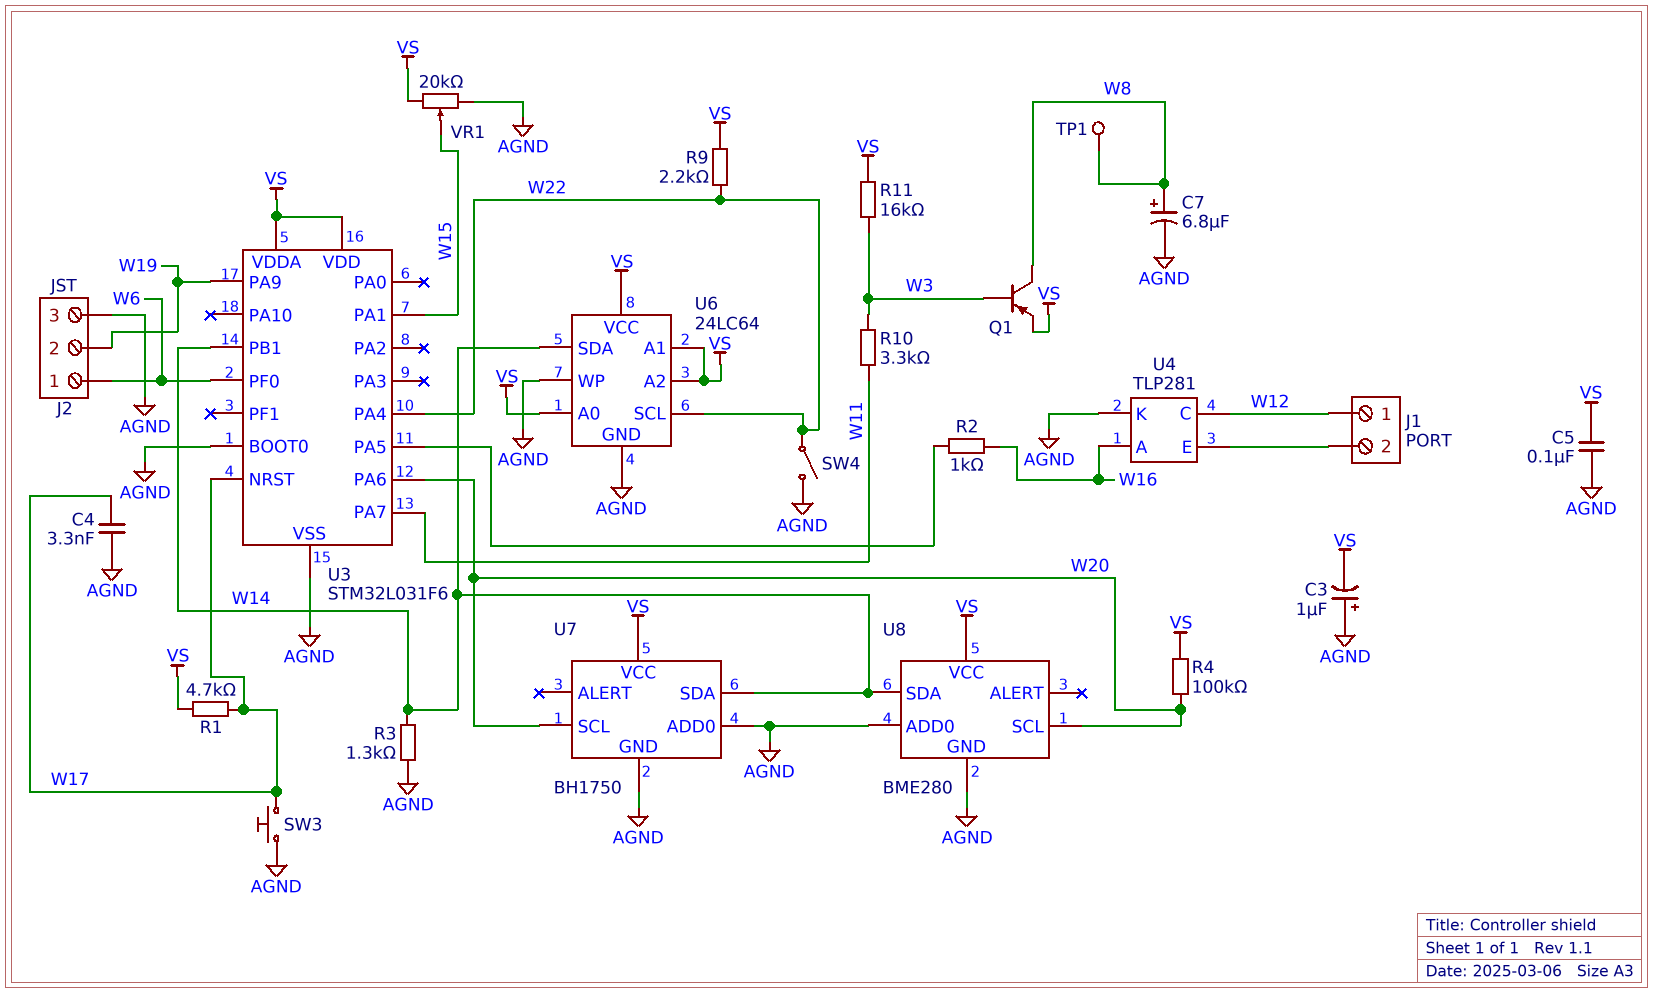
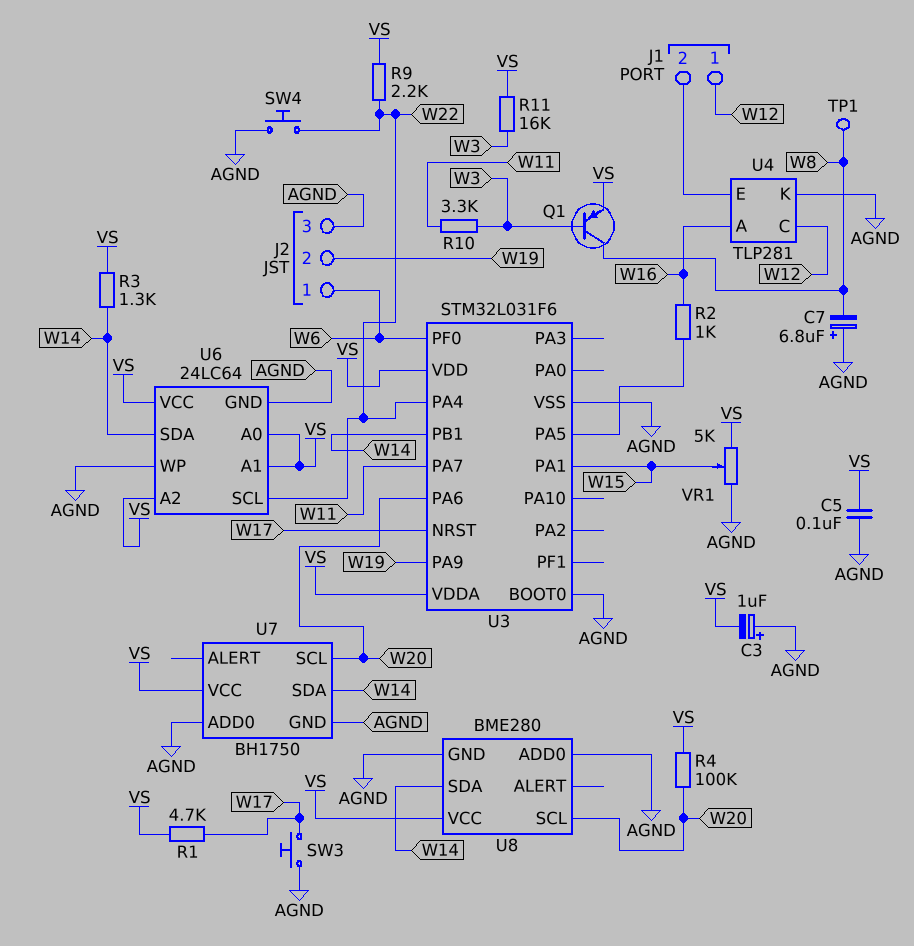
C4: 3.3nF (AGND, W17) -> none
C7: 6.8uF (plus W8, minus AGND) -> 6.8uF (plus AGND, minus W8)
R3: 1.3k (AGND, W14) -> 1.3k (VS, W14)
SW4: switch (AGND, W22) -> button (AGND, W22)
VR1: 20k (AGND, VS, wiper W15) -> 5k (AGND, VS, wiper W15)

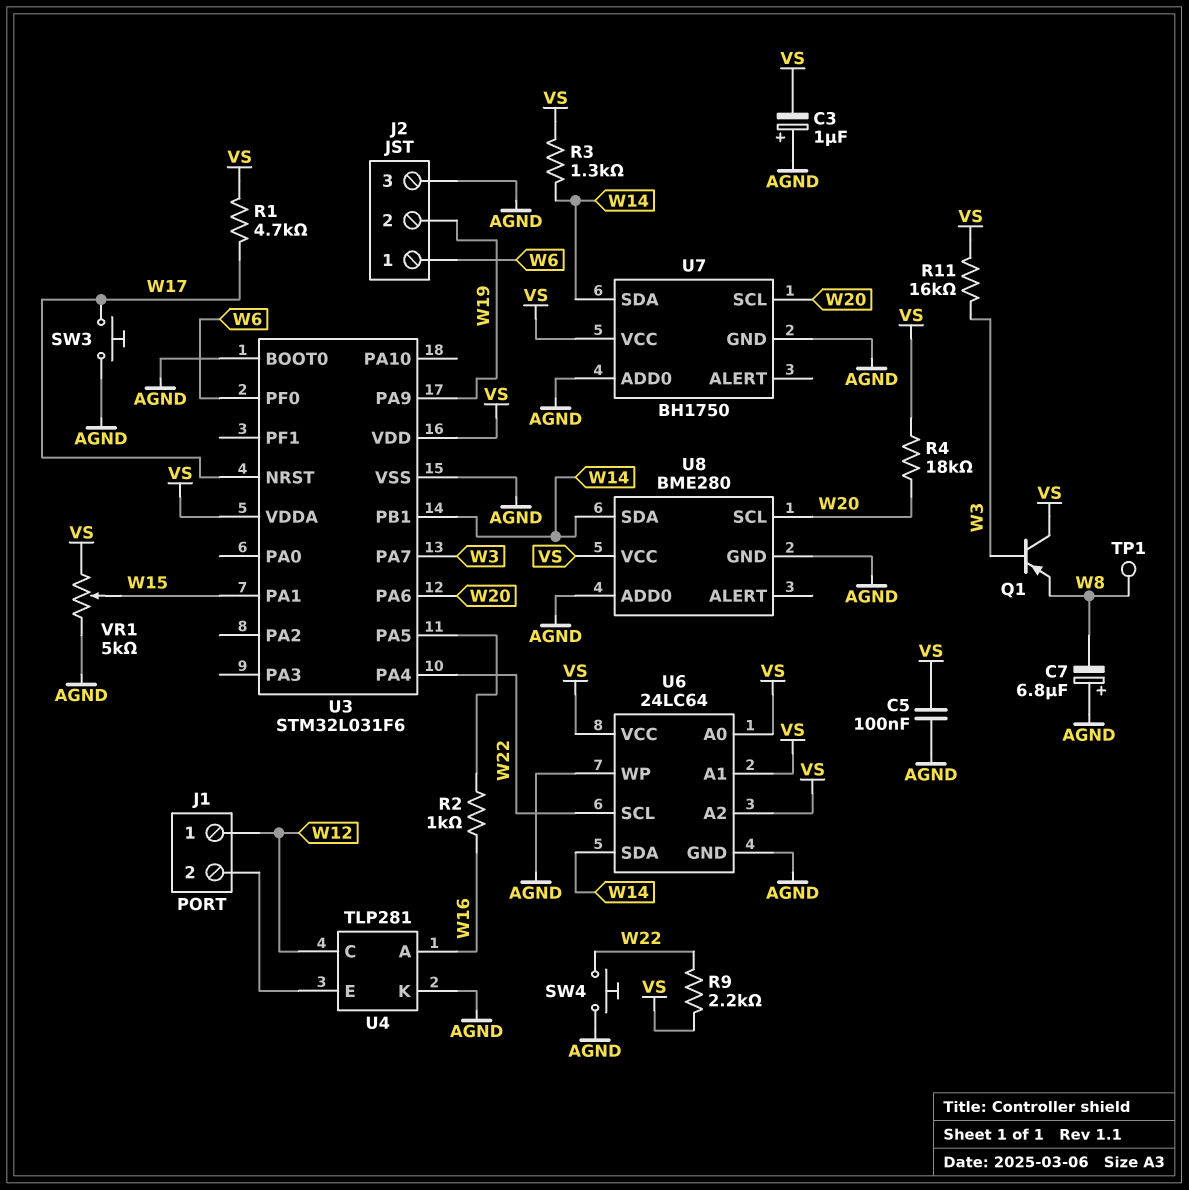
Q1: PNP (B W3, C W8, E VS) -> PNP (B W3, C VS, E W8)
R4: 100k (VS, W20) -> 18k (VS, W20)
R10: 3.3k (W3, W11) -> none
U3 pin PA7: W11 -> W3

